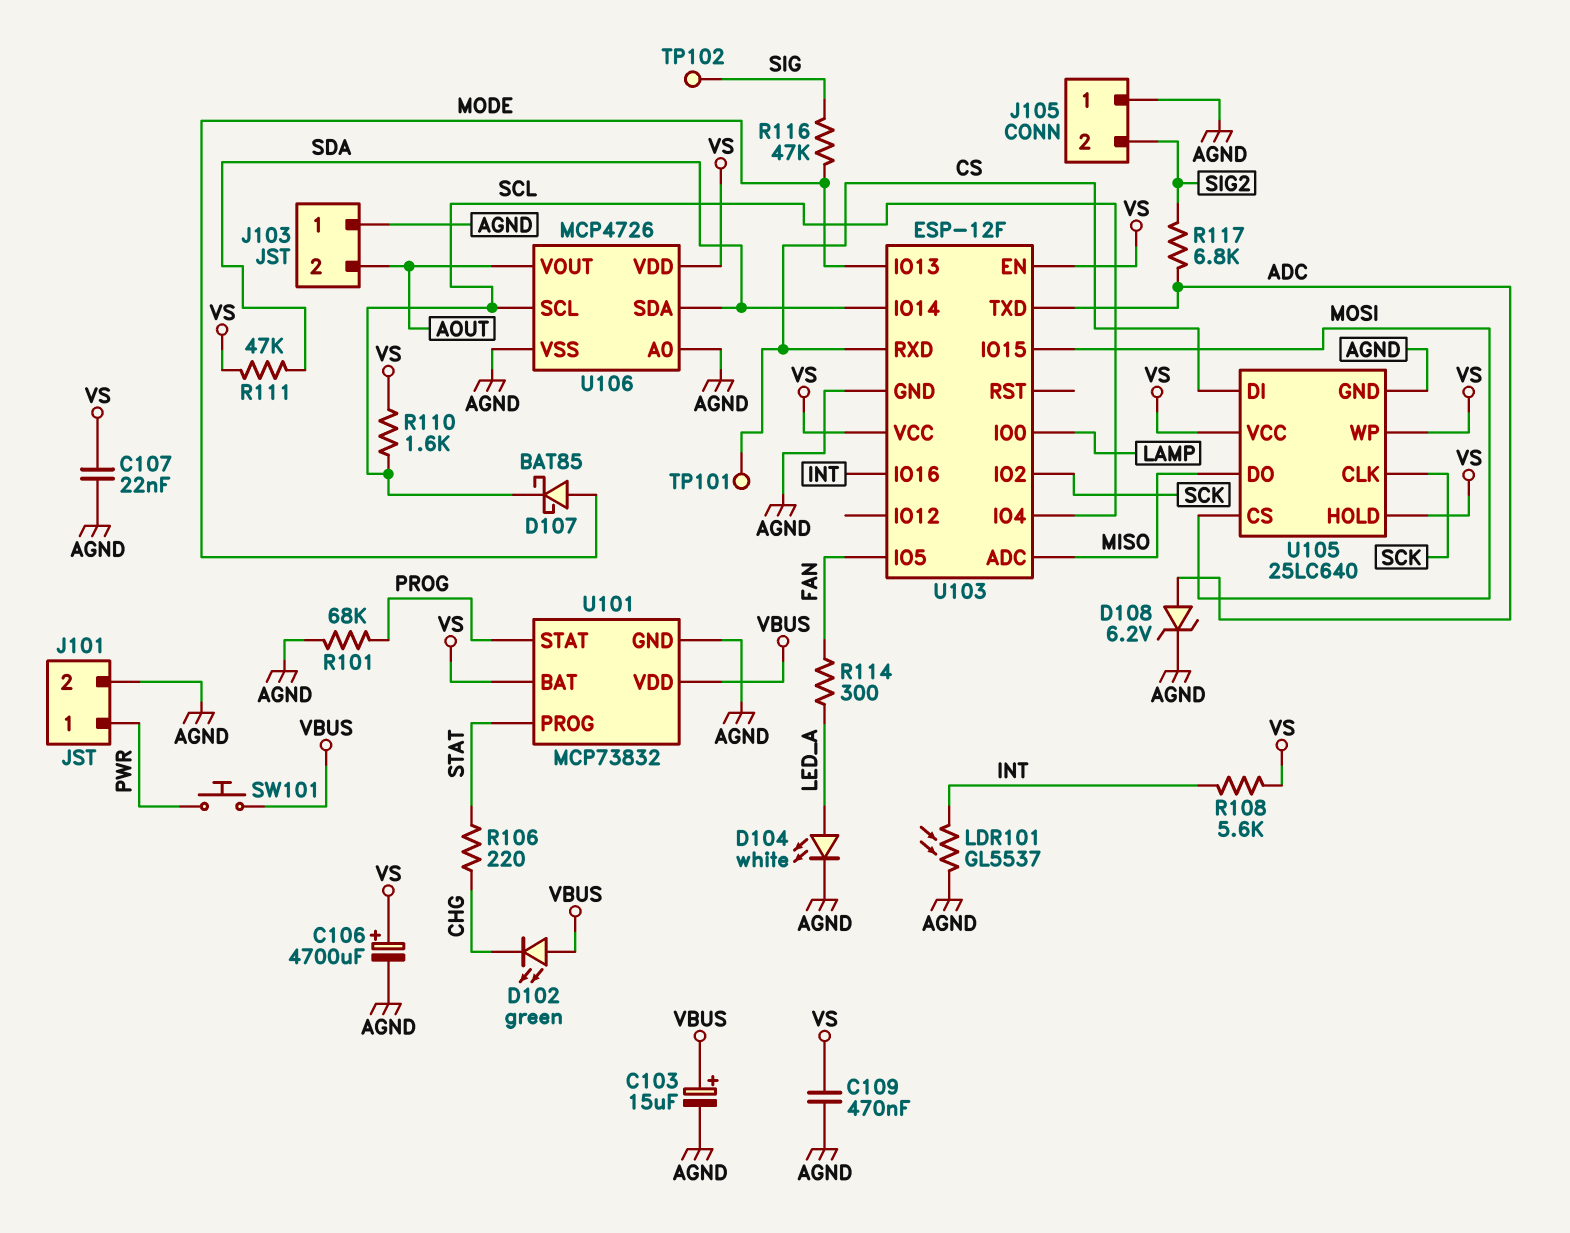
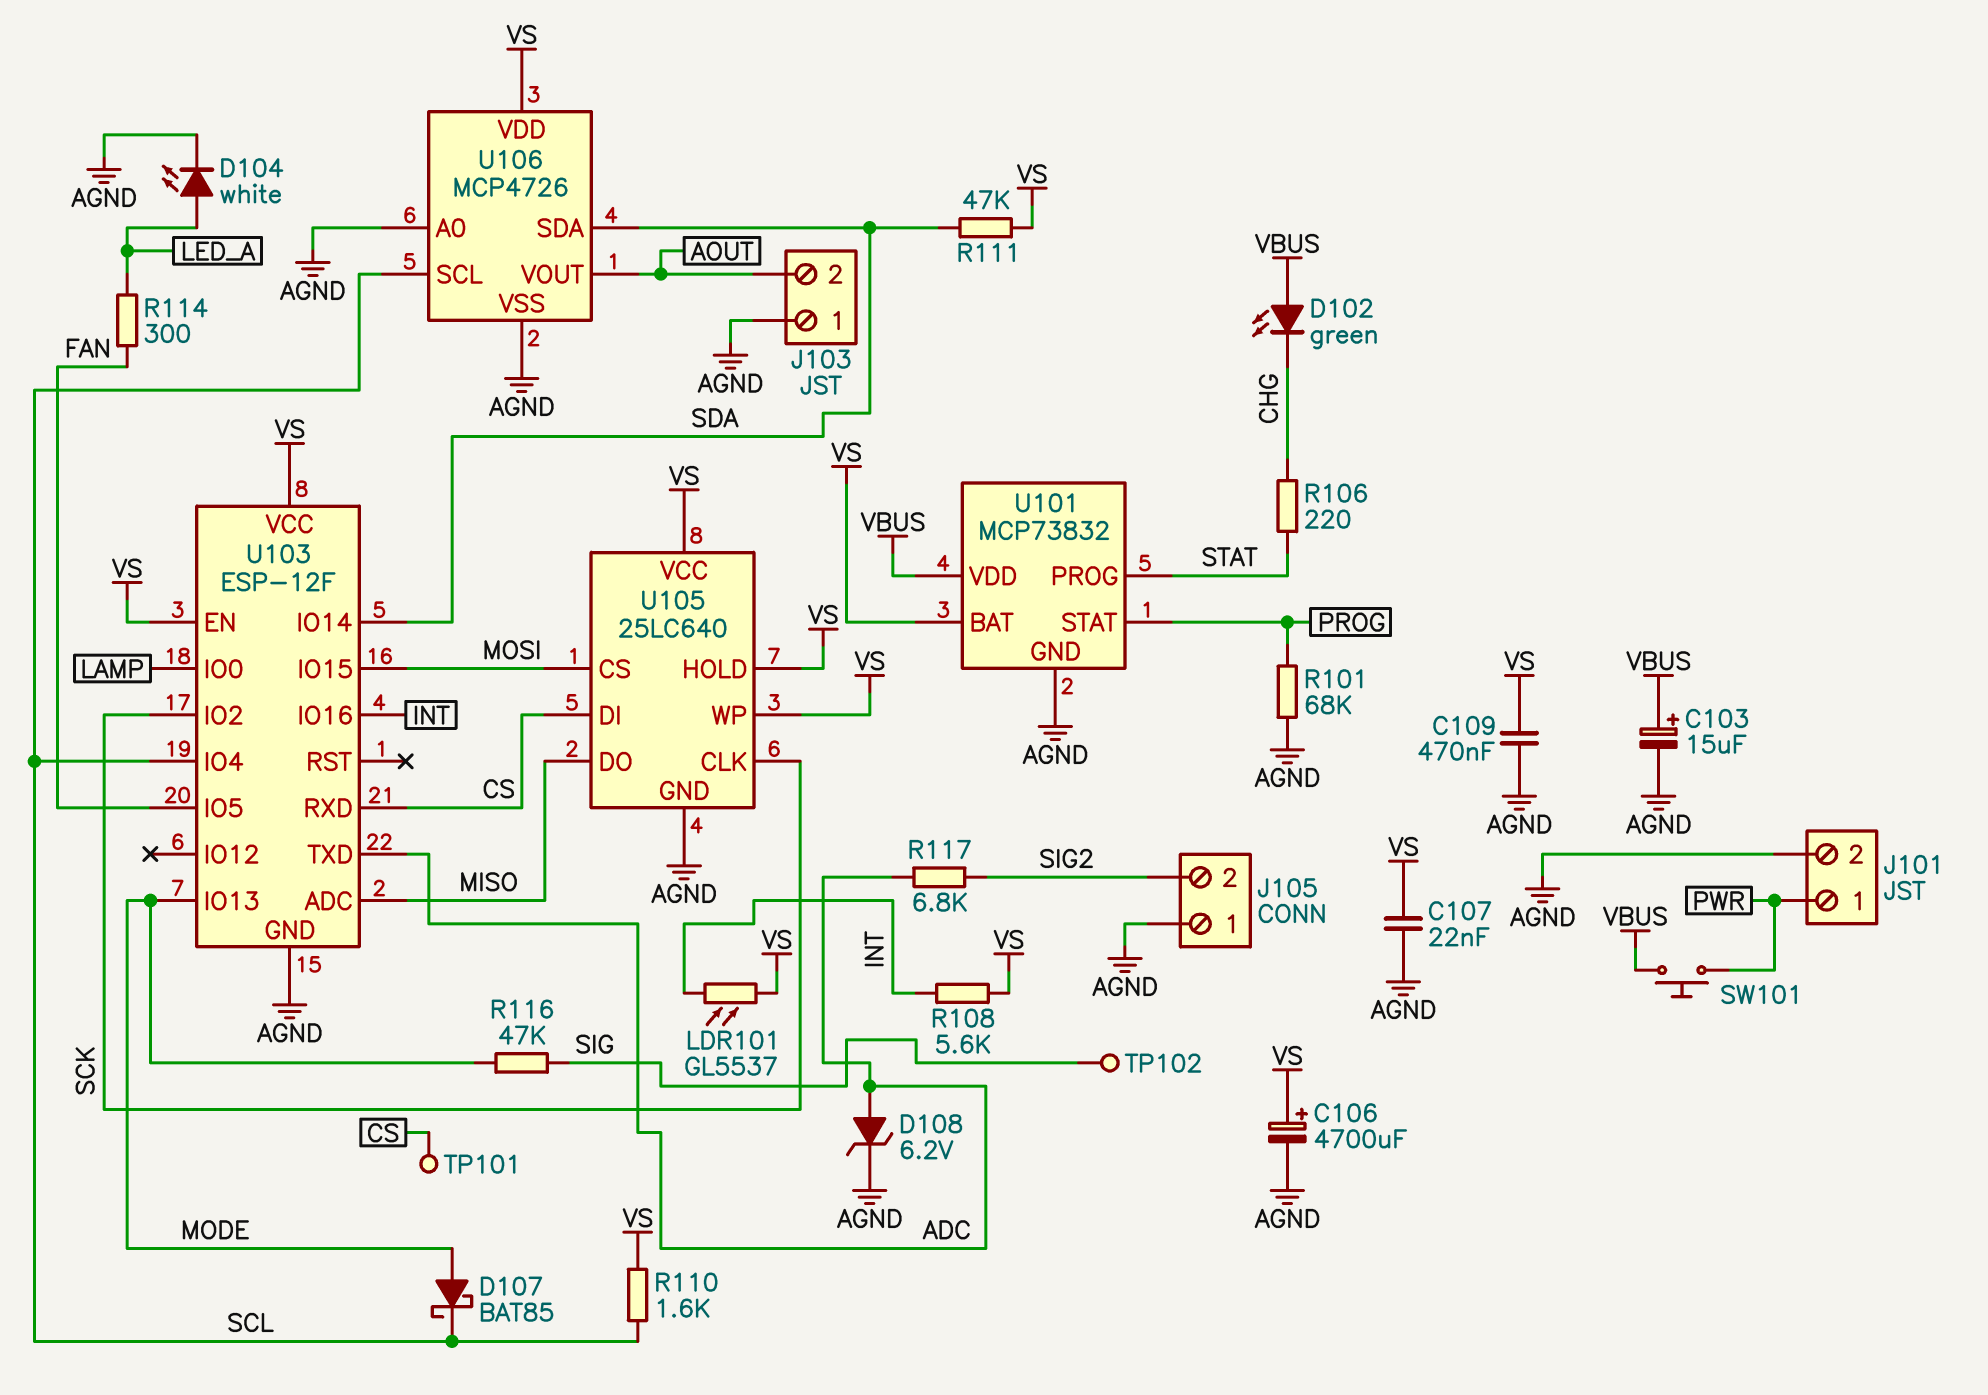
LDR101: GL5537 (AGND, INT) -> GL5537 (INT, VS)

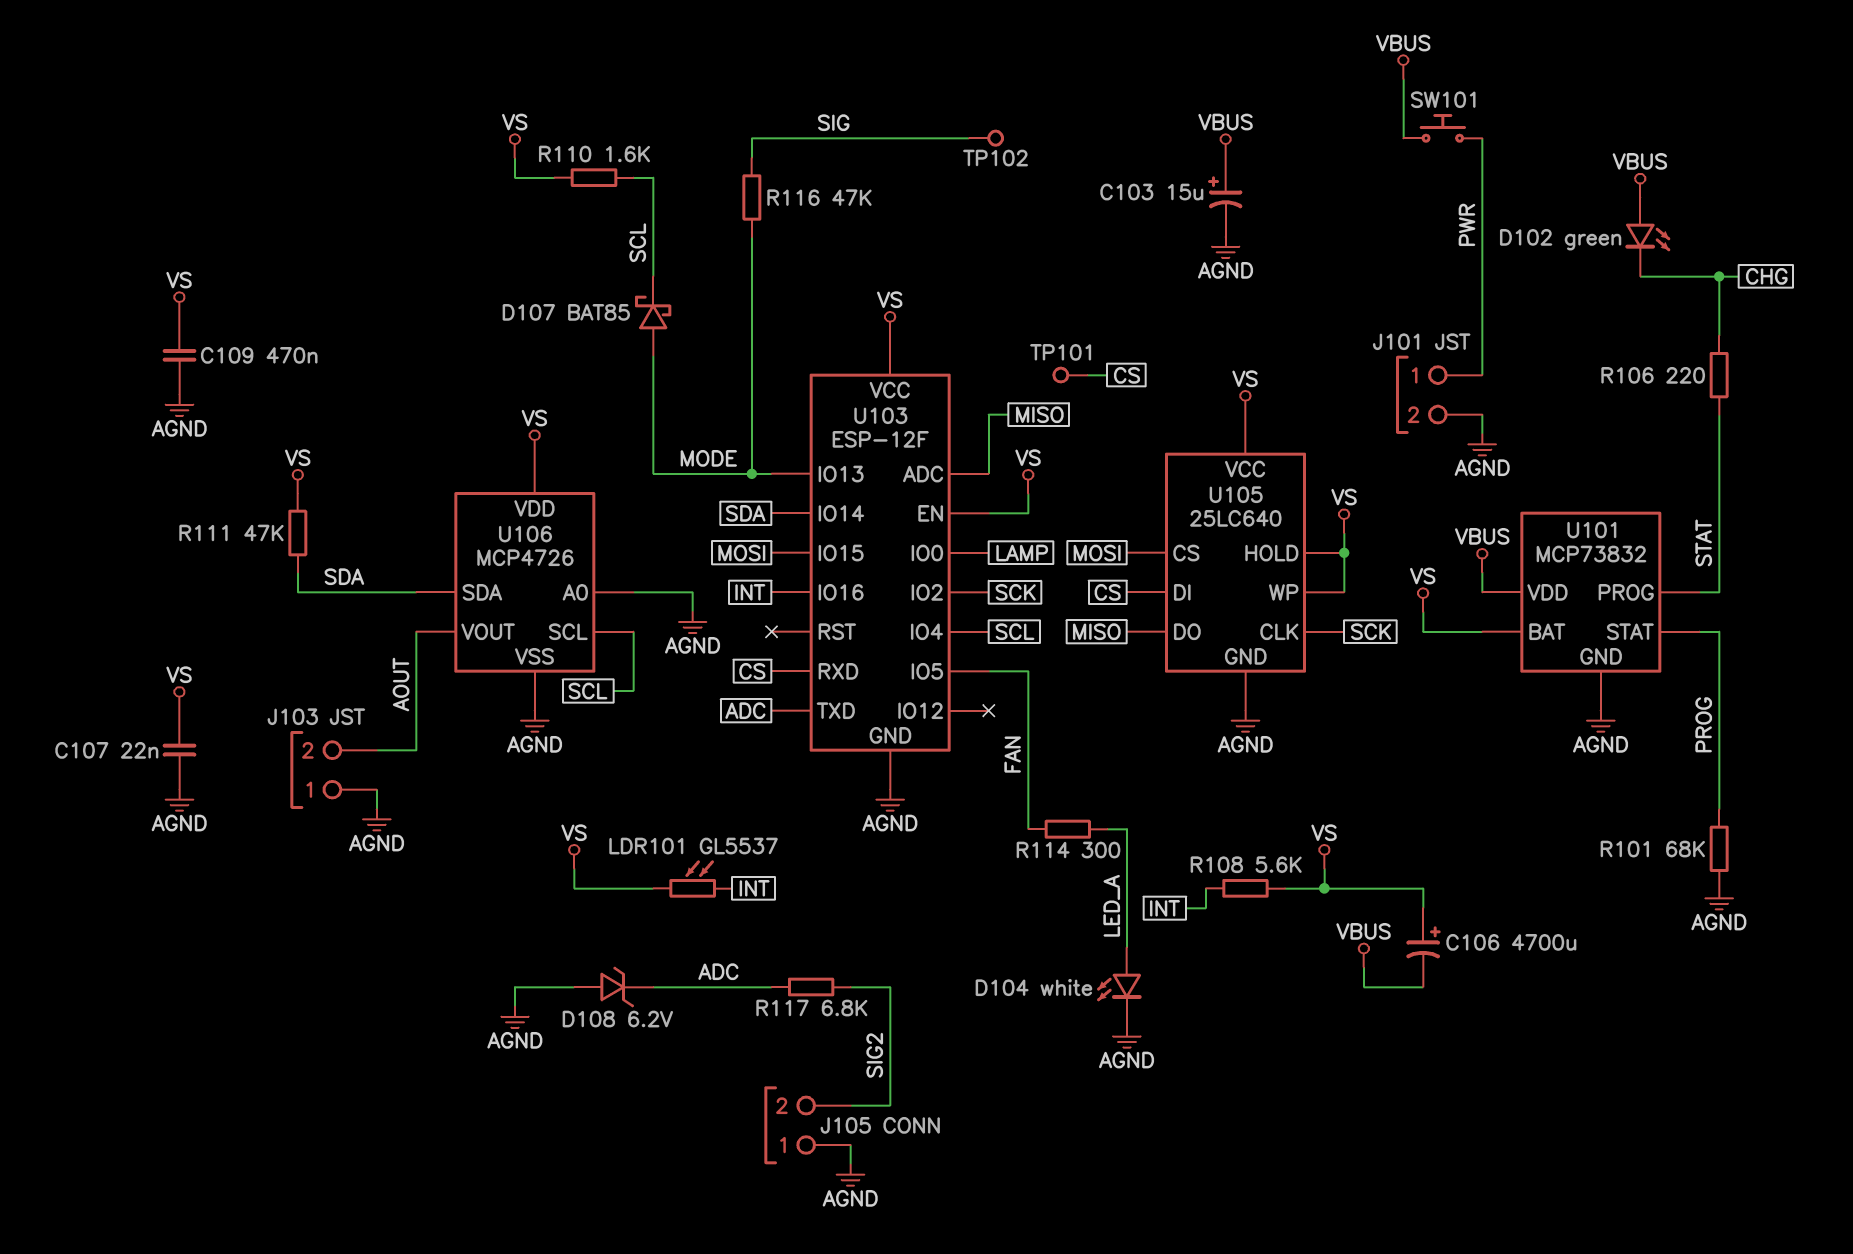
C106: 4700uF (plus VS, minus AGND) -> 4700uF (plus VS, minus VBUS)
D108: zener 6.2V (A ADC, K AGND) -> zener 6.2V (A AGND, K ADC)

